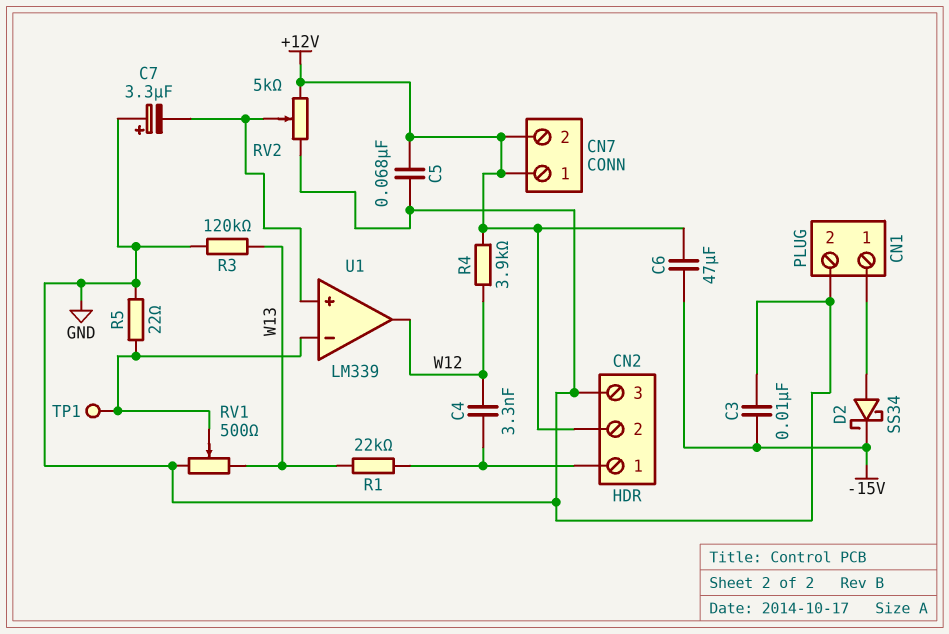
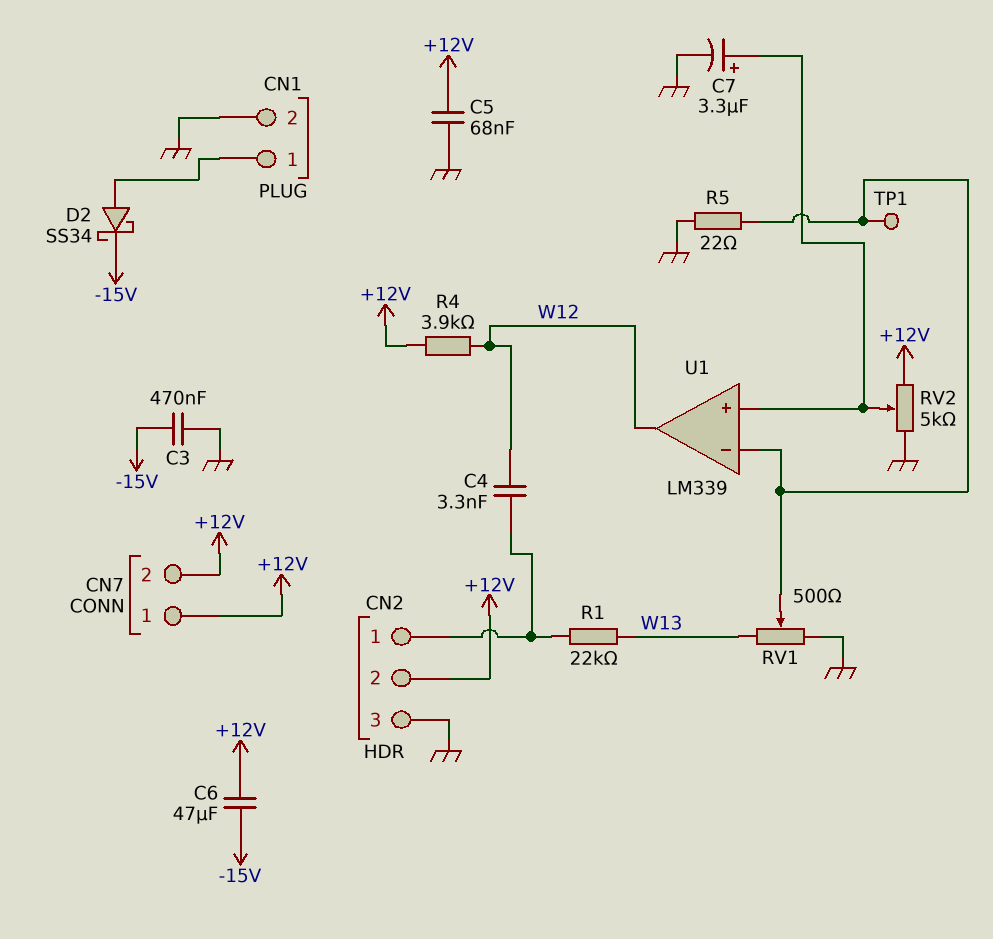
C3: 10nF (-15V, GND) -> 470nF (-15V, GND)
C7: 3.3uF (plus GND, minus U1/in+) -> 3.3uF (plus U1/in+, minus GND)
R3: 120k (GND, W13) -> none

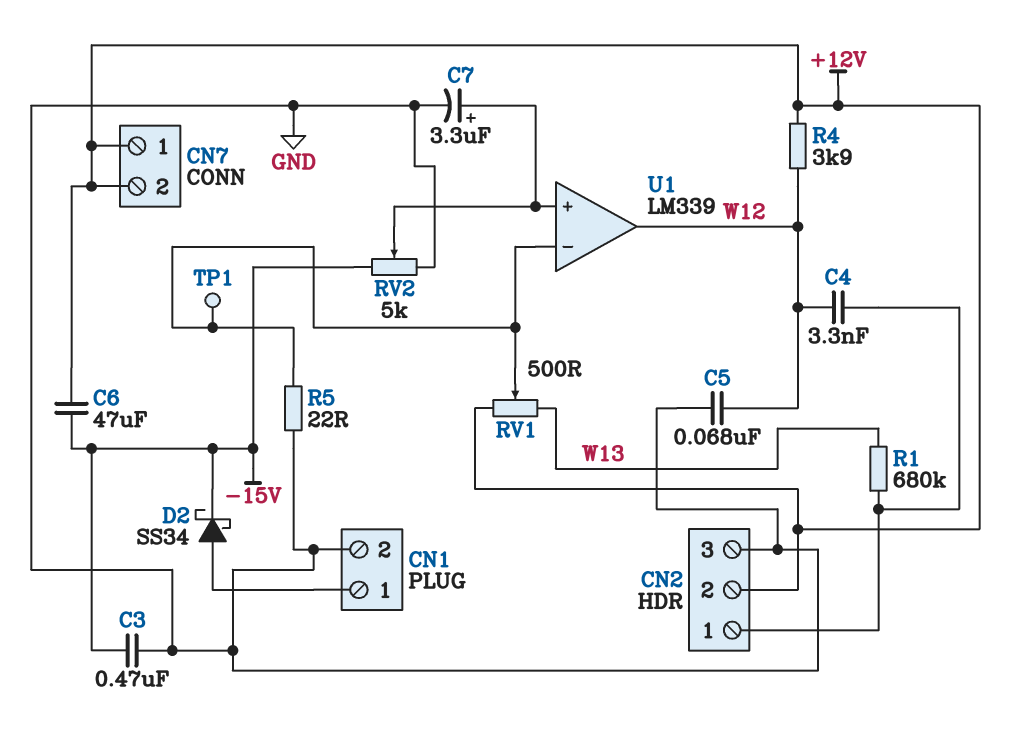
C5: 68nF (+12V, GND) -> 68nF (GND, W12)
R1: 22k (CN2/1, W13) -> 680k (CN2/1, W13)
RV1: 500 (GND, W13, wiper U1/in-) -> 500 (+12V, W13, wiper U1/in-)
RV2: 5k (+12V, GND, wiper U1/in+) -> 5k (-15V, GND, wiper U1/in+)

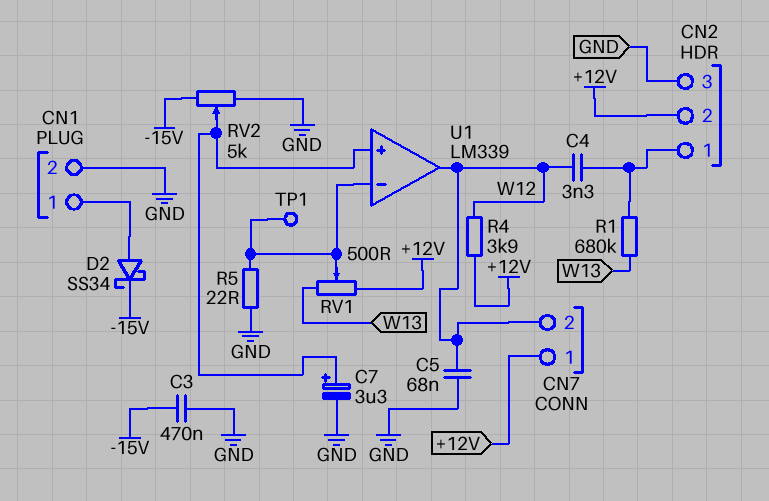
C6: 47uF (+12V, -15V) -> none
CN7 pin 2: +12V -> W12

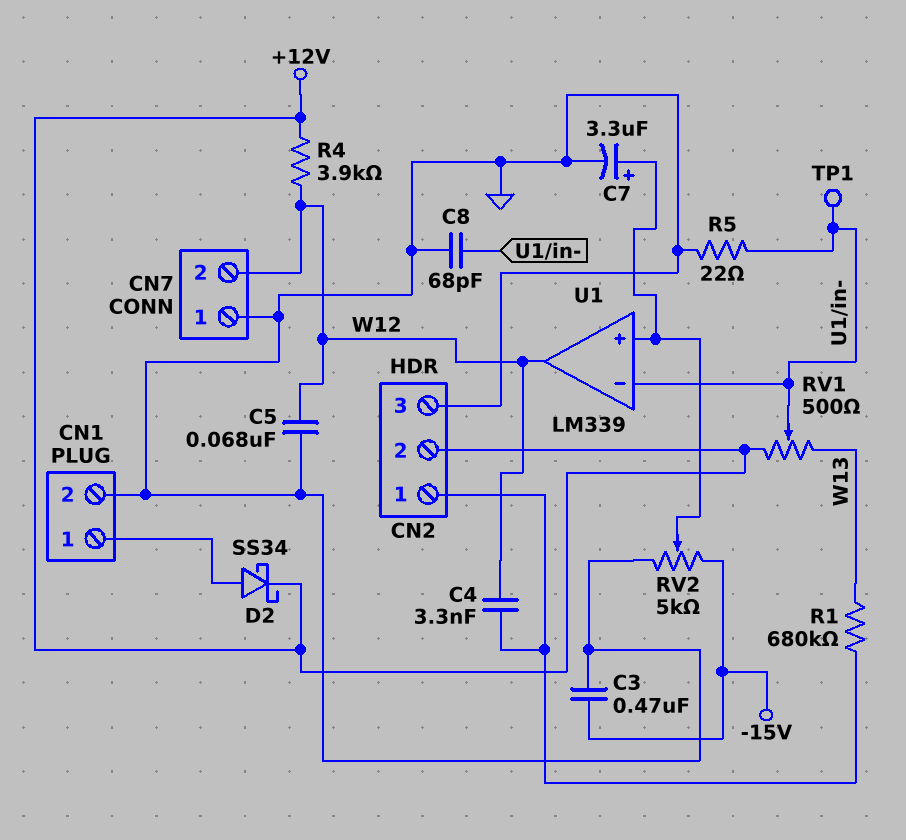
C8: none -> 68pF (GND, U1/in-)
CN7 pin 1: +12V -> GND
D2: schottky SS34 (A CN1/1, K -15V) -> schottky SS34 (A CN1/1, K +12V)

